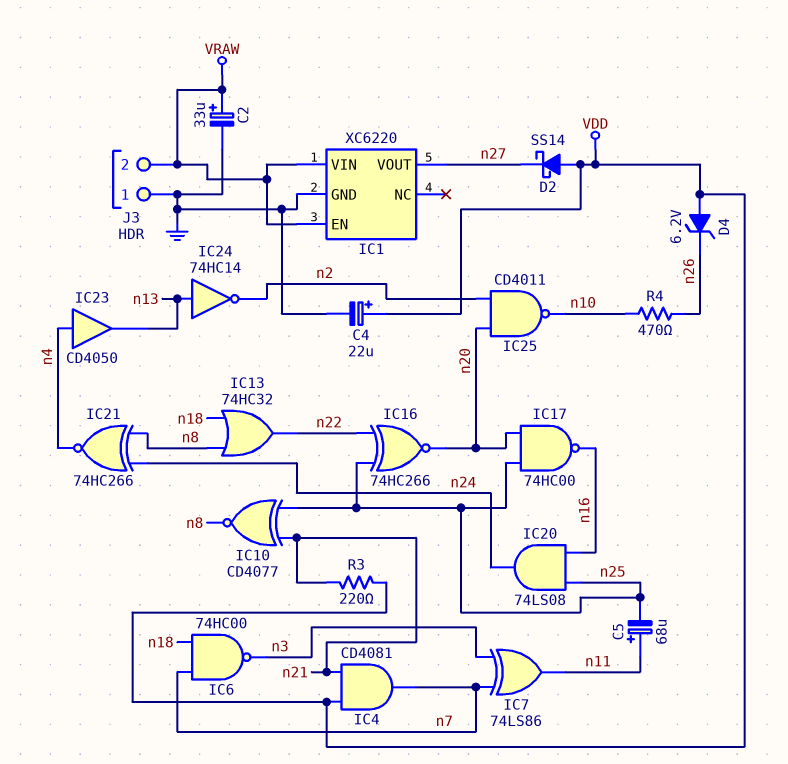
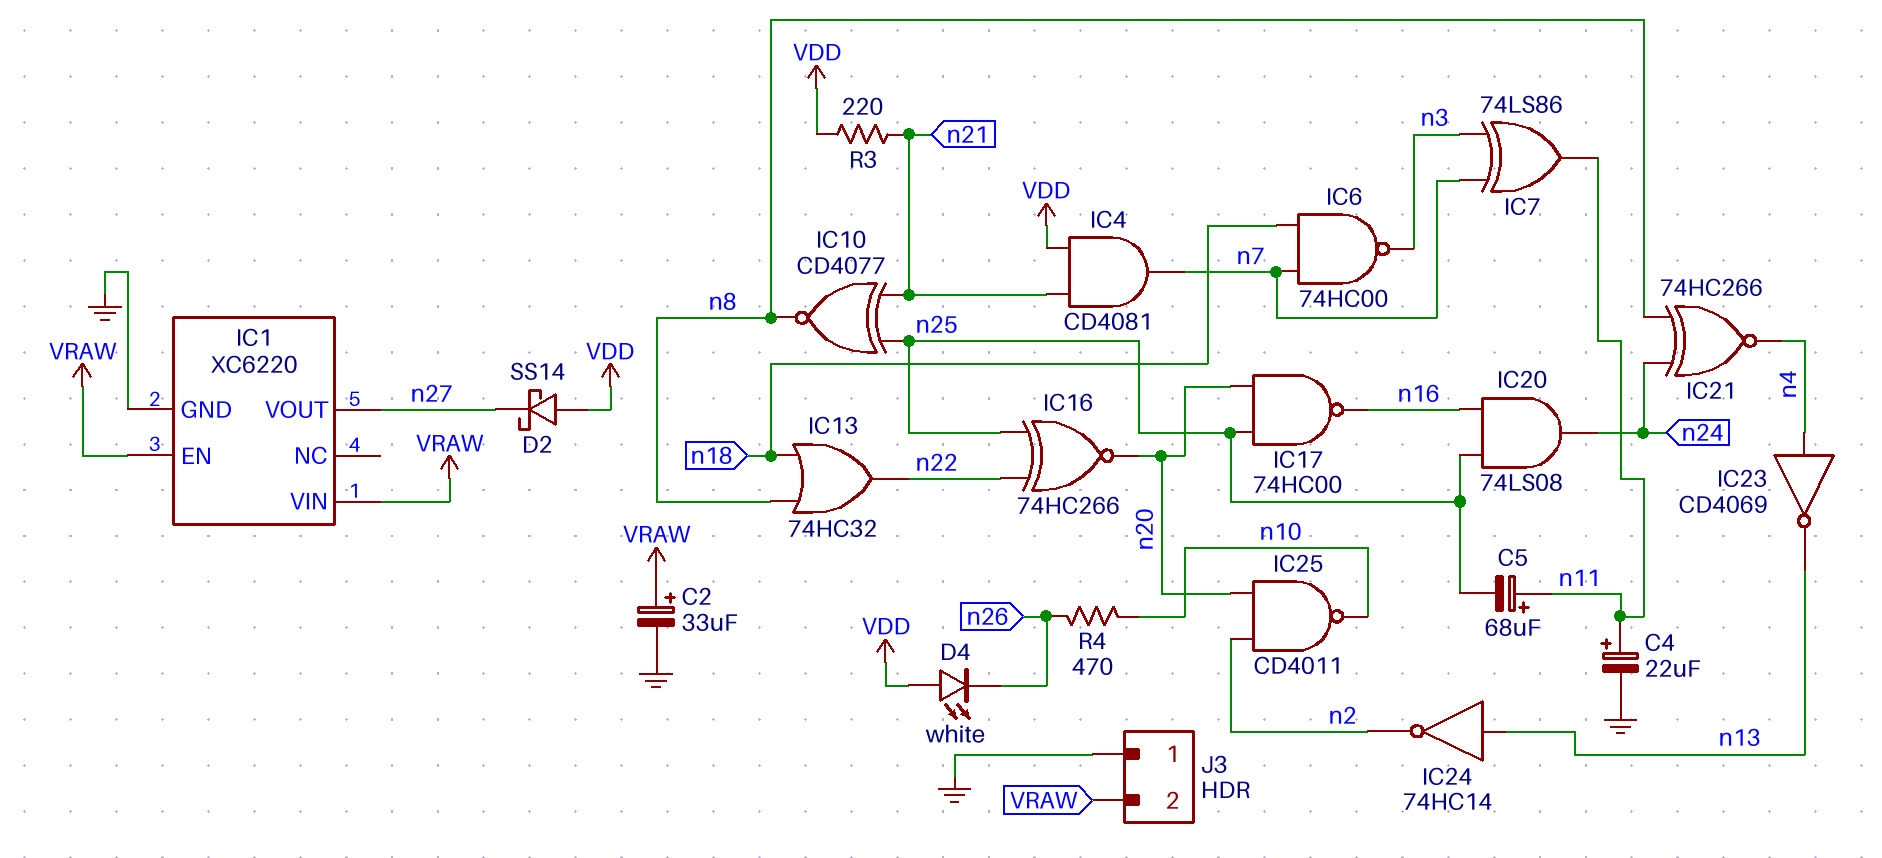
C4: 22uF (plus VDD, minus GND) -> 22uF (plus n11, minus GND)
D4: zener 6.2V (A VDD, K n26) -> LED white (A VDD, K n26)
IC23: buffer CD4050 (in n4, out n13) -> NOT CD4069 (in n4, out n13)

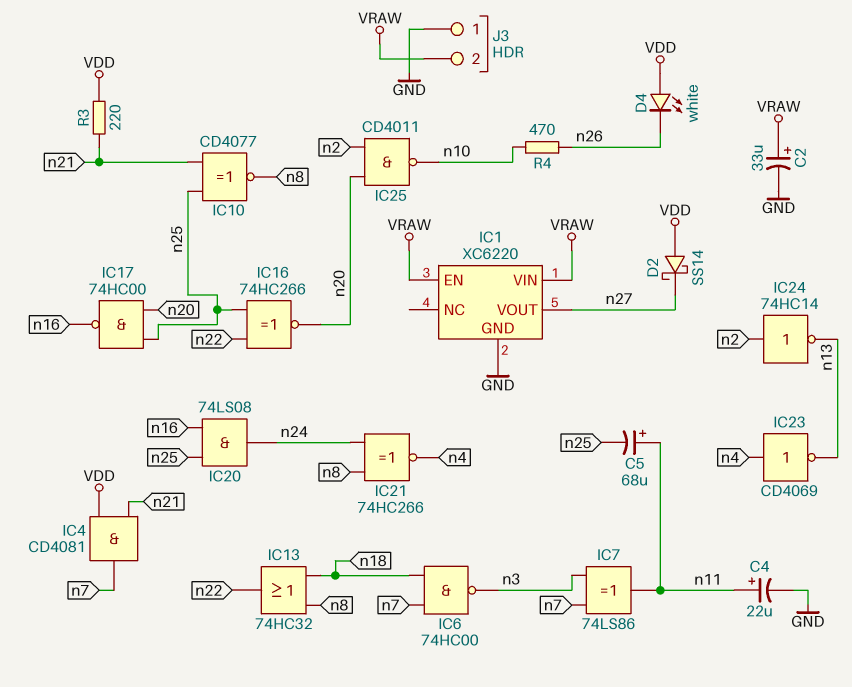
IC24: NOT 74HC14 (in n13, out n2) -> NOT 74HC14 (in n2, out n13)

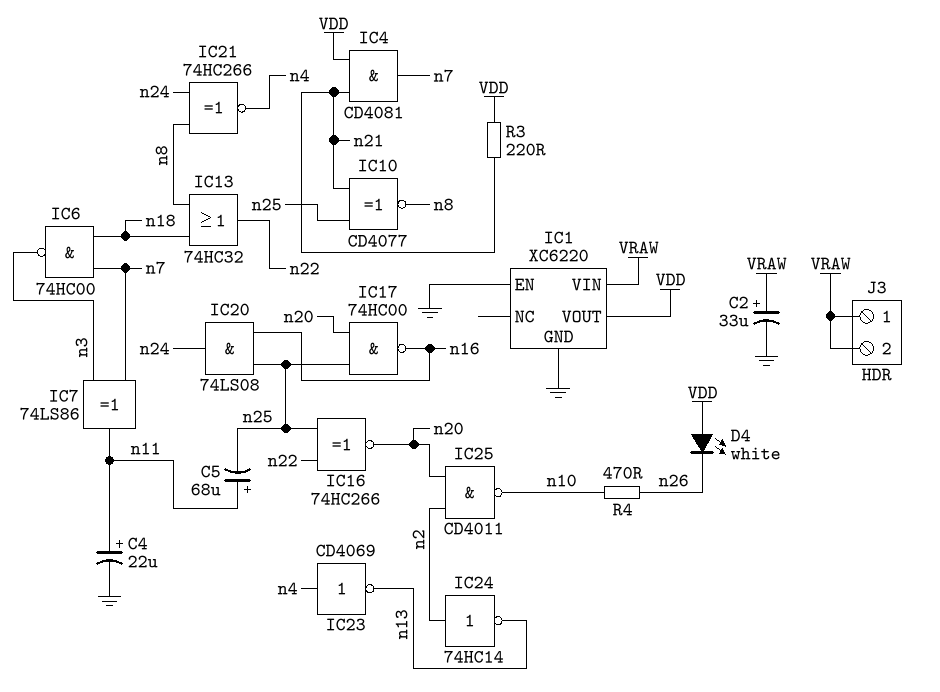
D2: schottky SS14 (A VDD, K n27) -> none
IC1 pin EN: VRAW -> GND
IC1 pin VOUT: n27 -> VDD
J3 pin 1: GND -> VRAW

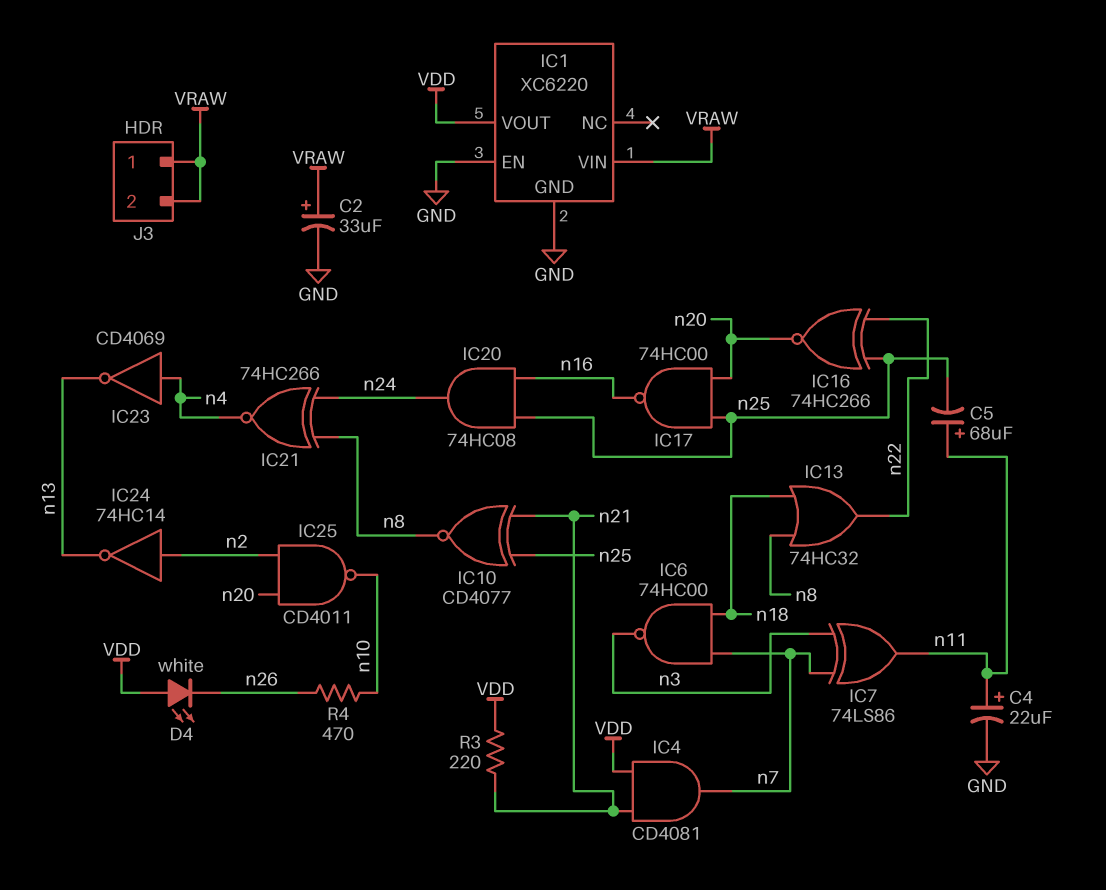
IC20: AND 74LS08 (in n16, in n25, out n24) -> AND 74HC08 (in n16, in n25, out n24)

